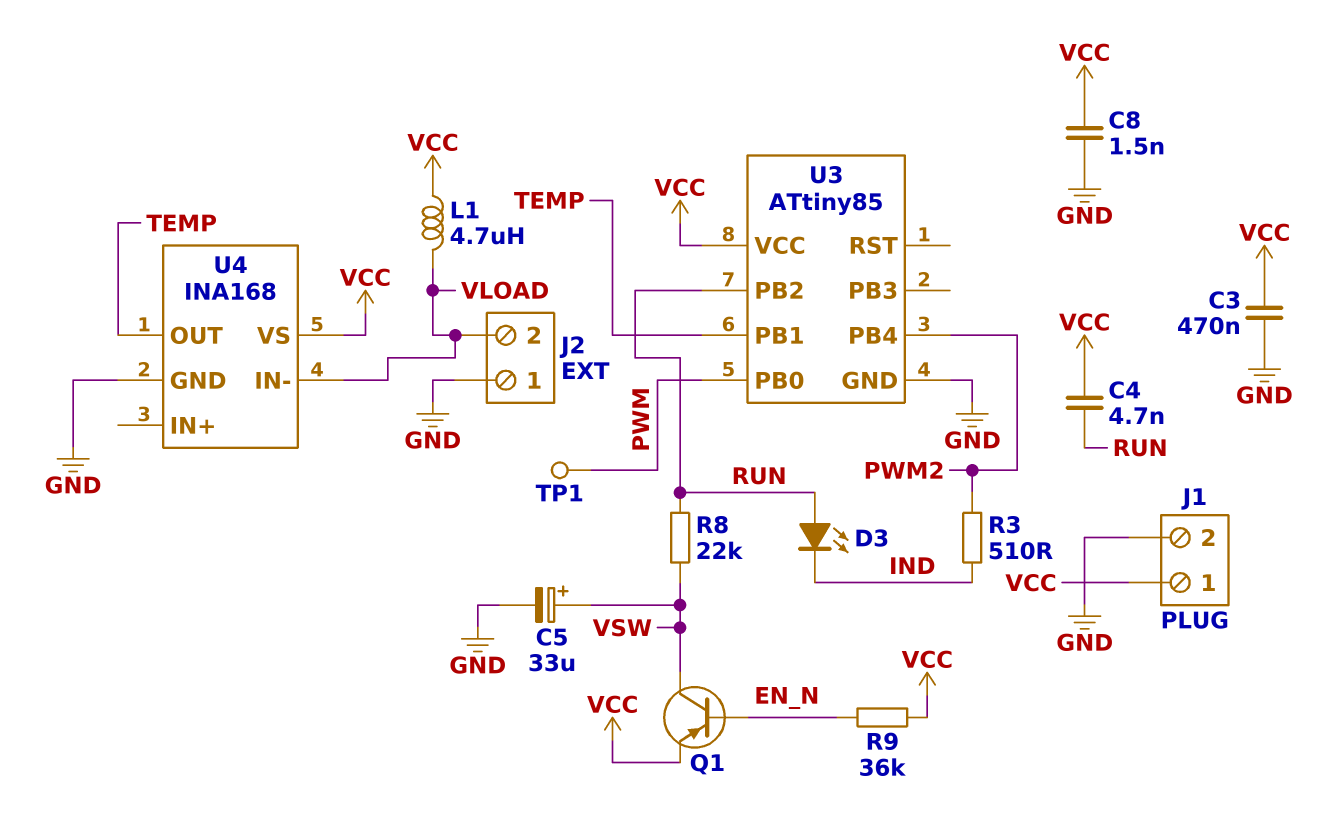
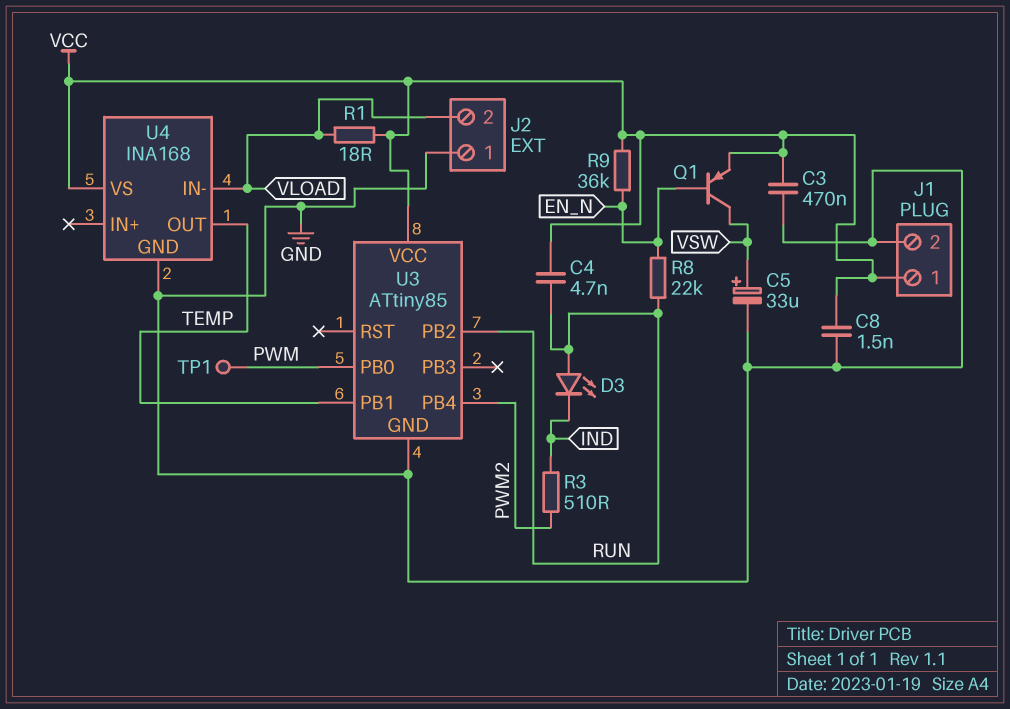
L1: 4.7uH (VCC, VLOAD) -> none
R1: none -> 18 (VCC, VLOAD)
R8: 22k (RUN, VSW) -> 22k (EN_N, RUN)

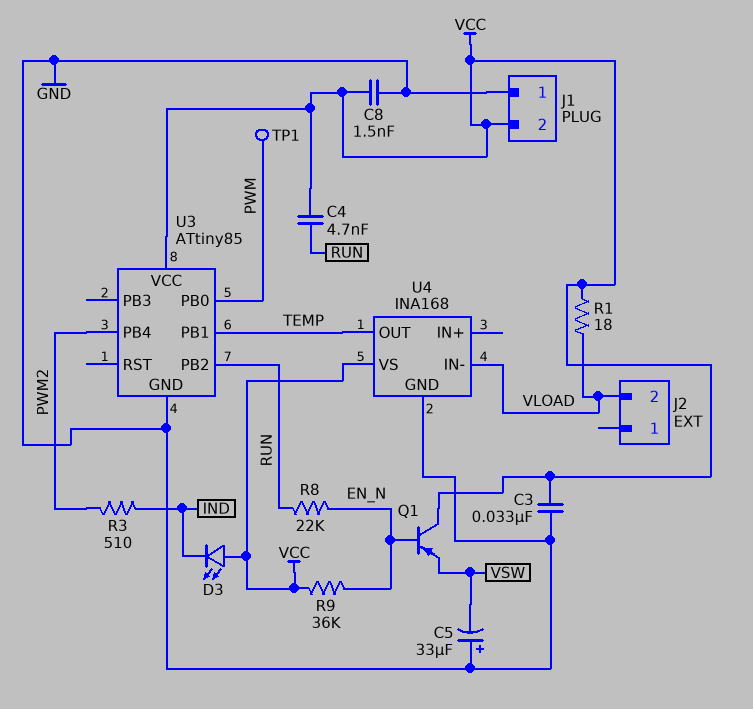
C3: 470nF (GND, VCC) -> 33nF (GND, VCC)
C5: 33uF (plus VSW, minus GND) -> 33uF (plus GND, minus VSW)
D3: LED (A RUN, K IND) -> LED (A VCC, K IND)
J1 pin 1: VCC -> GND
J1 pin 2: GND -> VCC
J2 pin 1: GND -> none
Q1: PNP (B EN_N, C VSW, E VCC) -> PNP (B EN_N, C VCC, E VSW)

